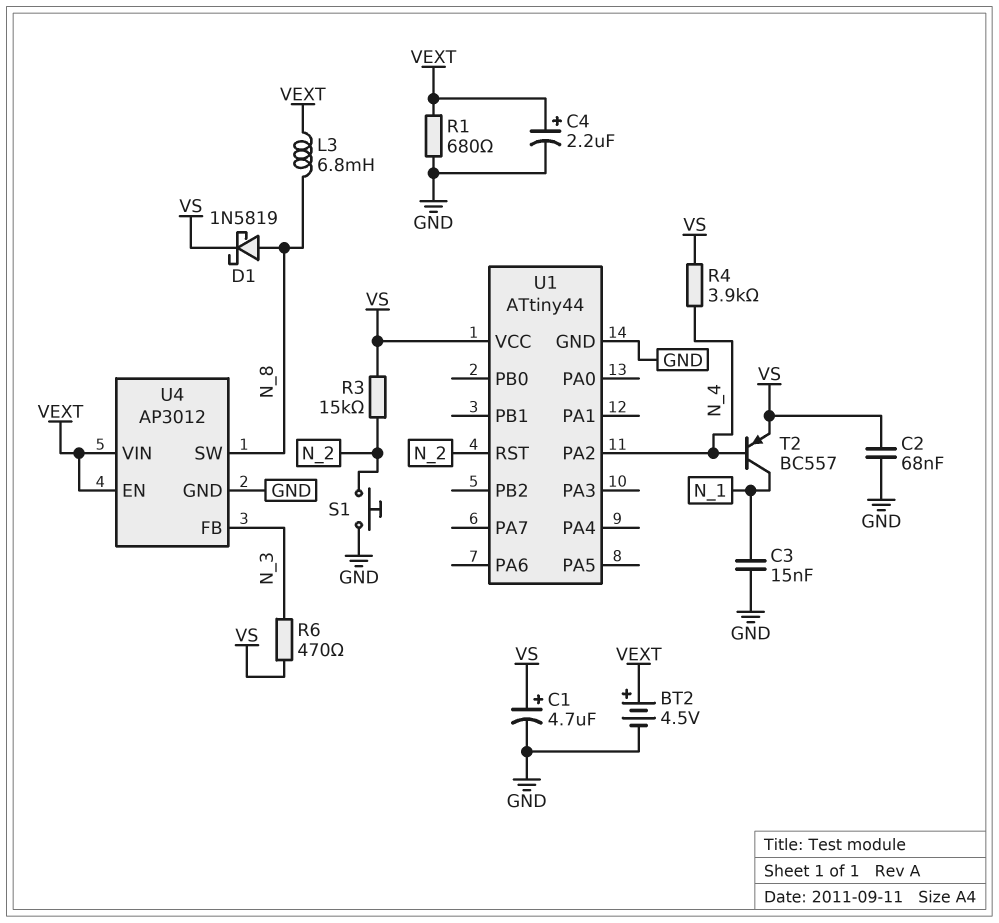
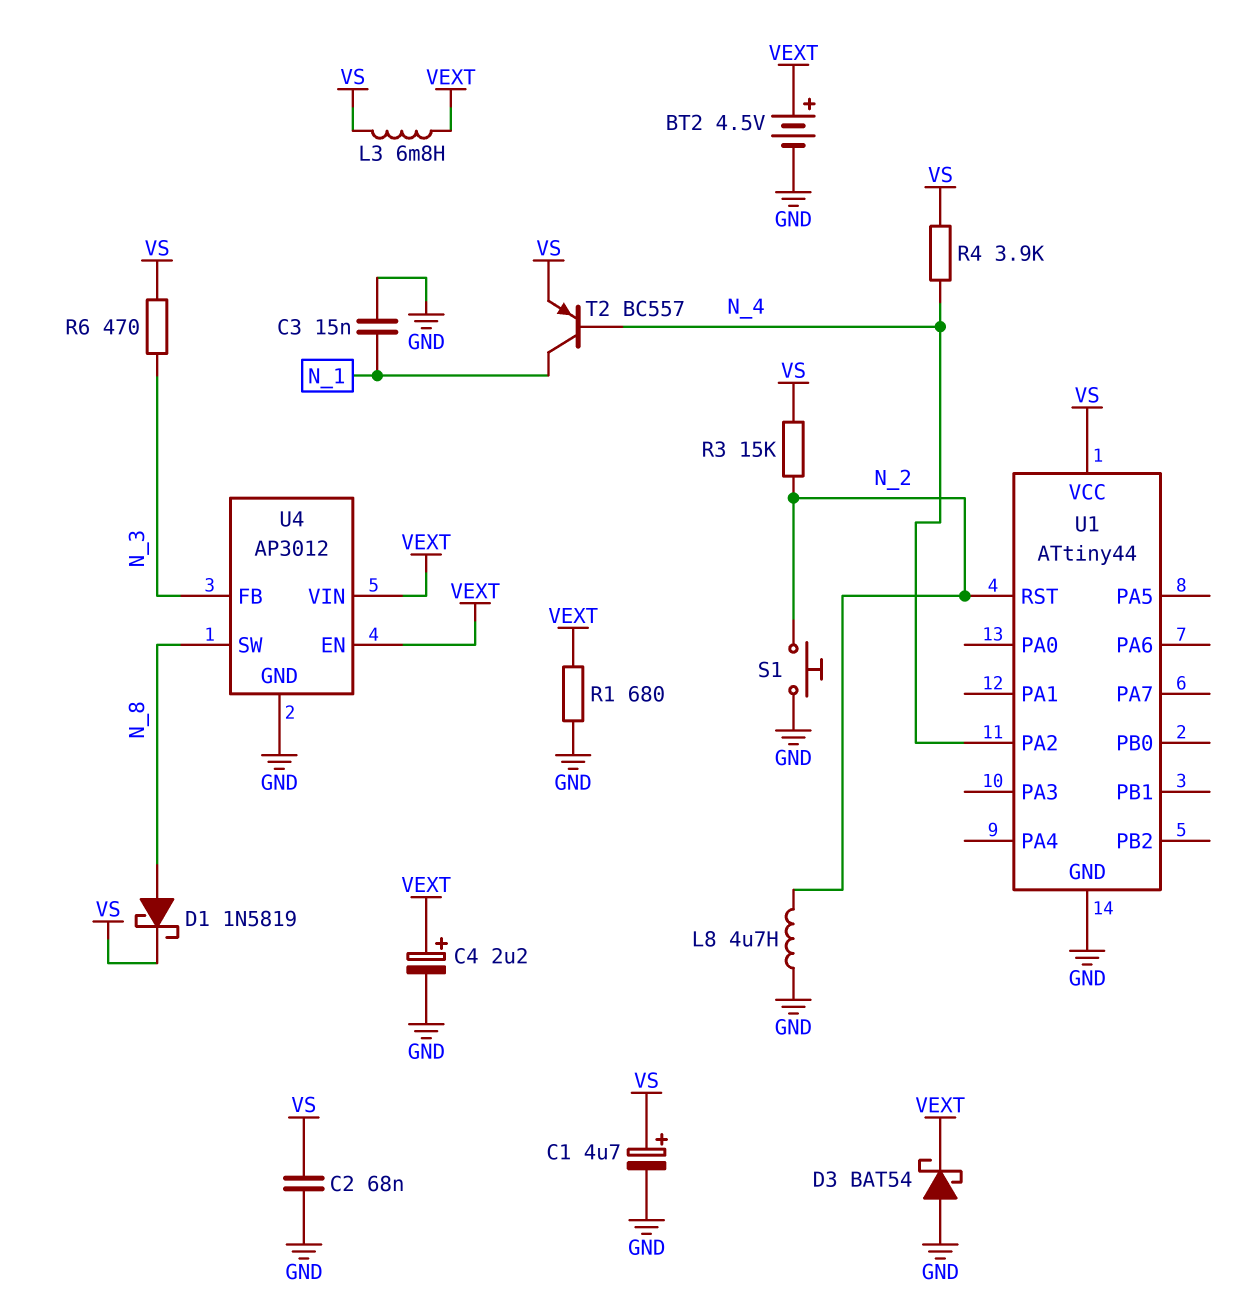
D3: none -> schottky BAT54 (A GND, K VEXT)
L3: 6.8mH (N_8, VEXT) -> 6.8mH (VEXT, VS)
L8: none -> 4.7uH (GND, N_2)

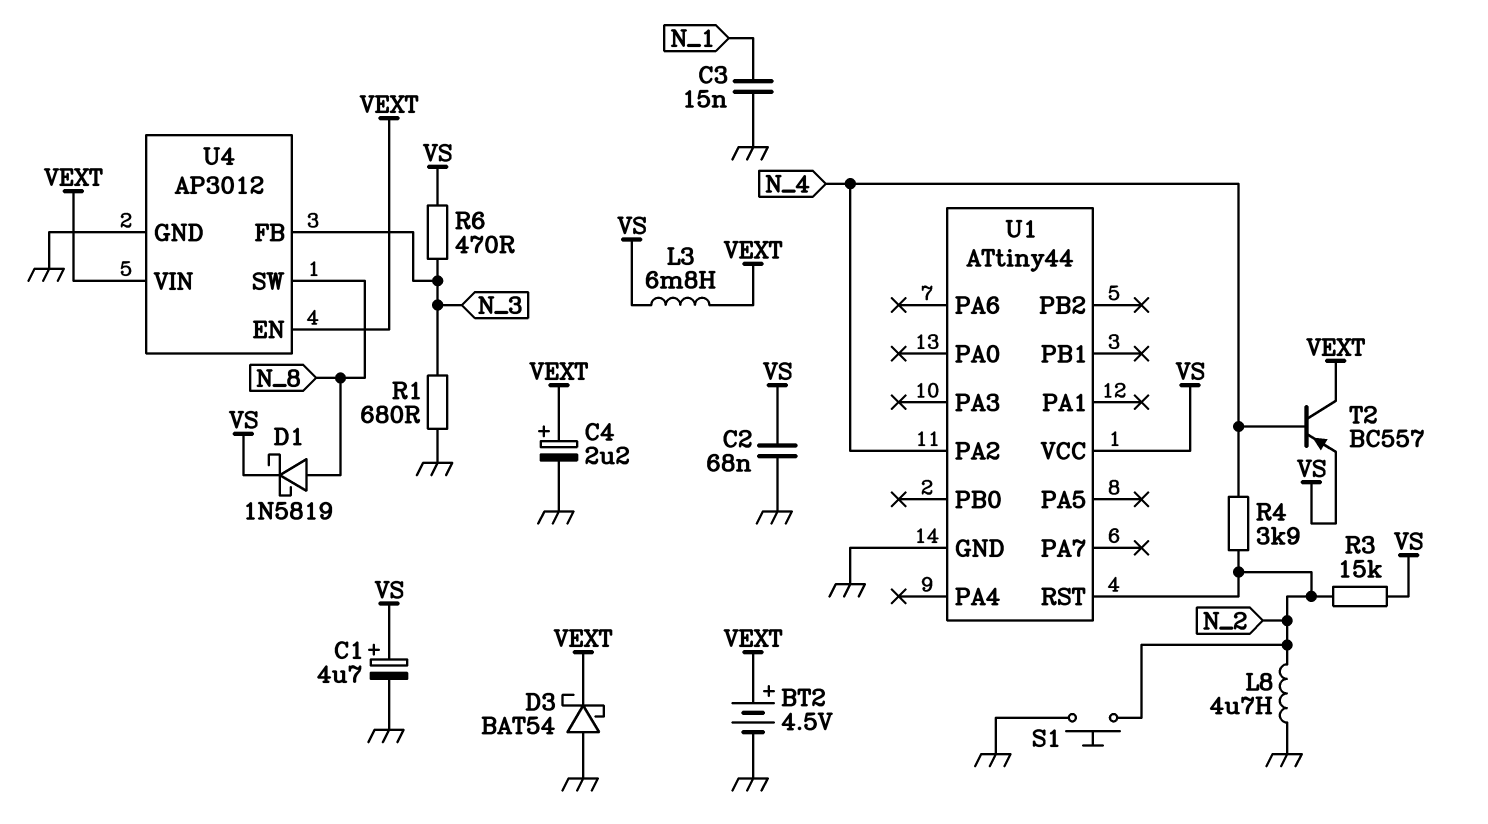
R1: 680 (GND, VEXT) -> 680 (GND, N_3)
R4: 3.9k (N_4, VS) -> 3.9k (N_2, N_4)
T2: PNP BC557 (B N_4, C N_1, E VS) -> PNP BC557 (B N_4, C VEXT, E VS)

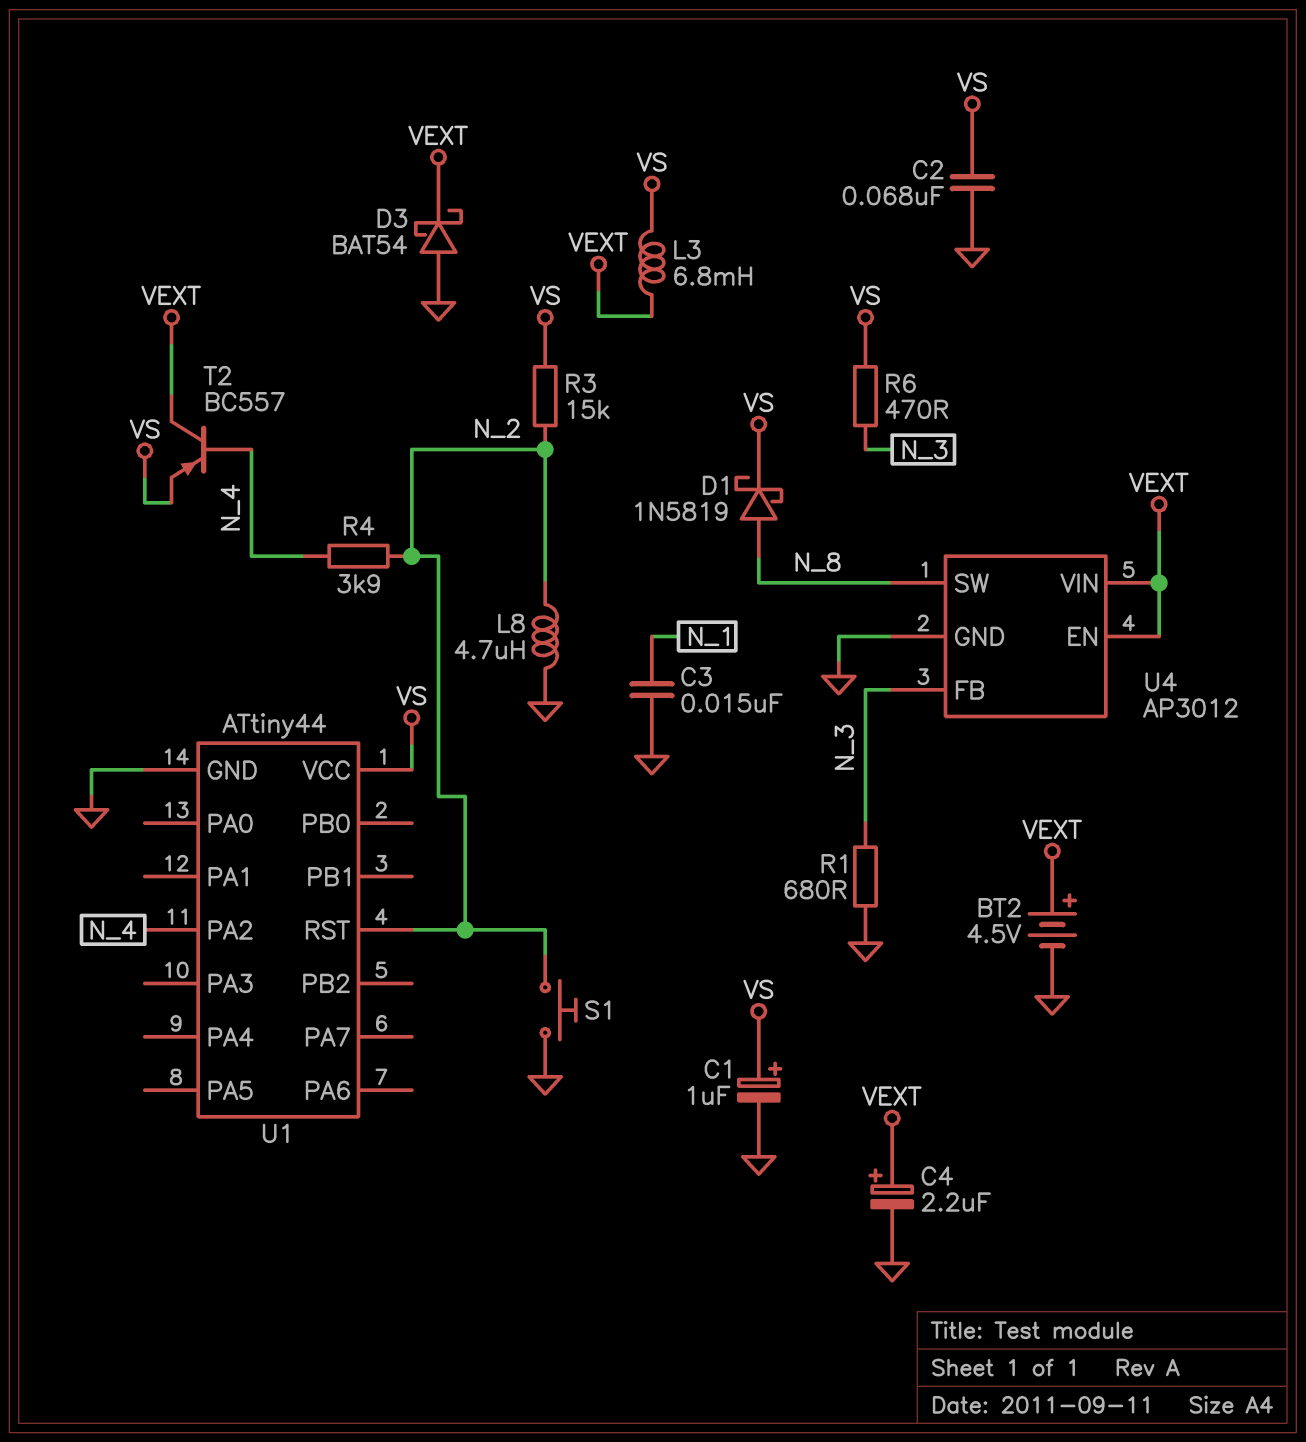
C1: 4.7uF (plus VS, minus GND) -> 1uF (plus VS, minus GND)

